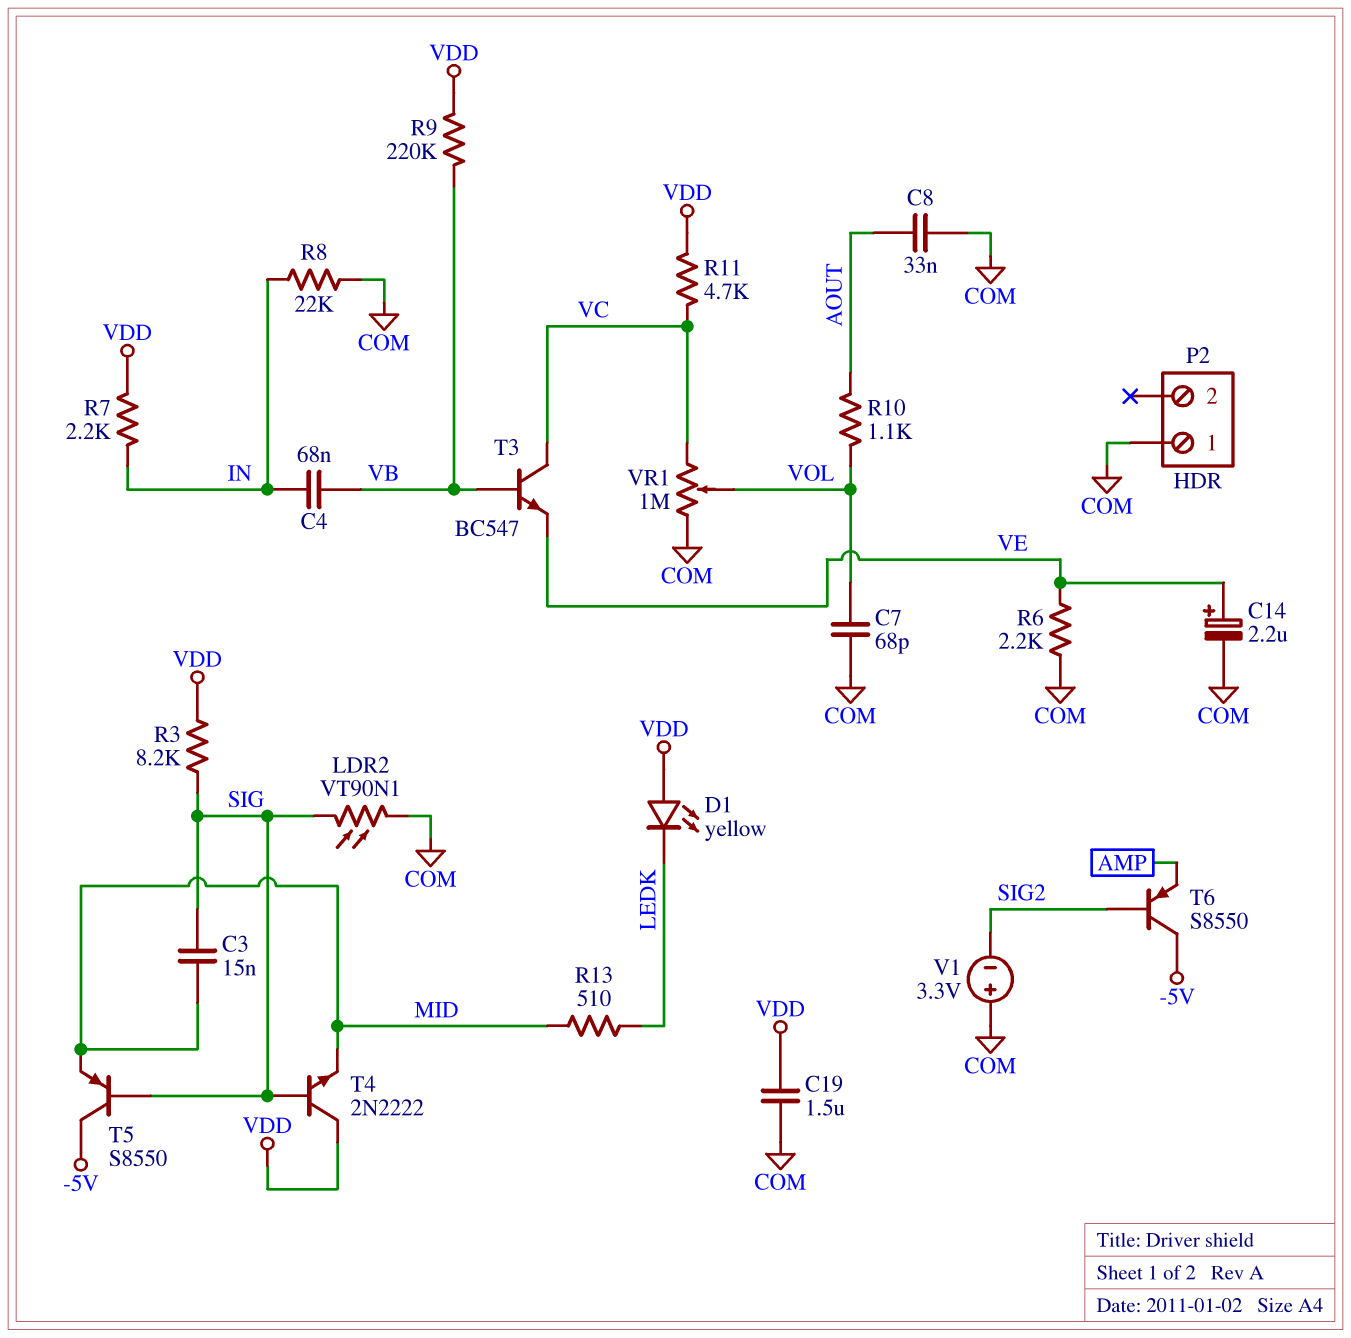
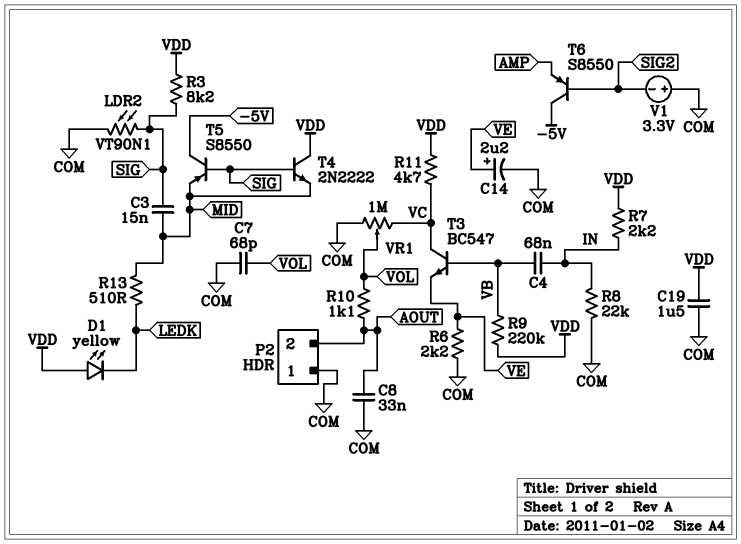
P2 pin 2: none -> AOUT

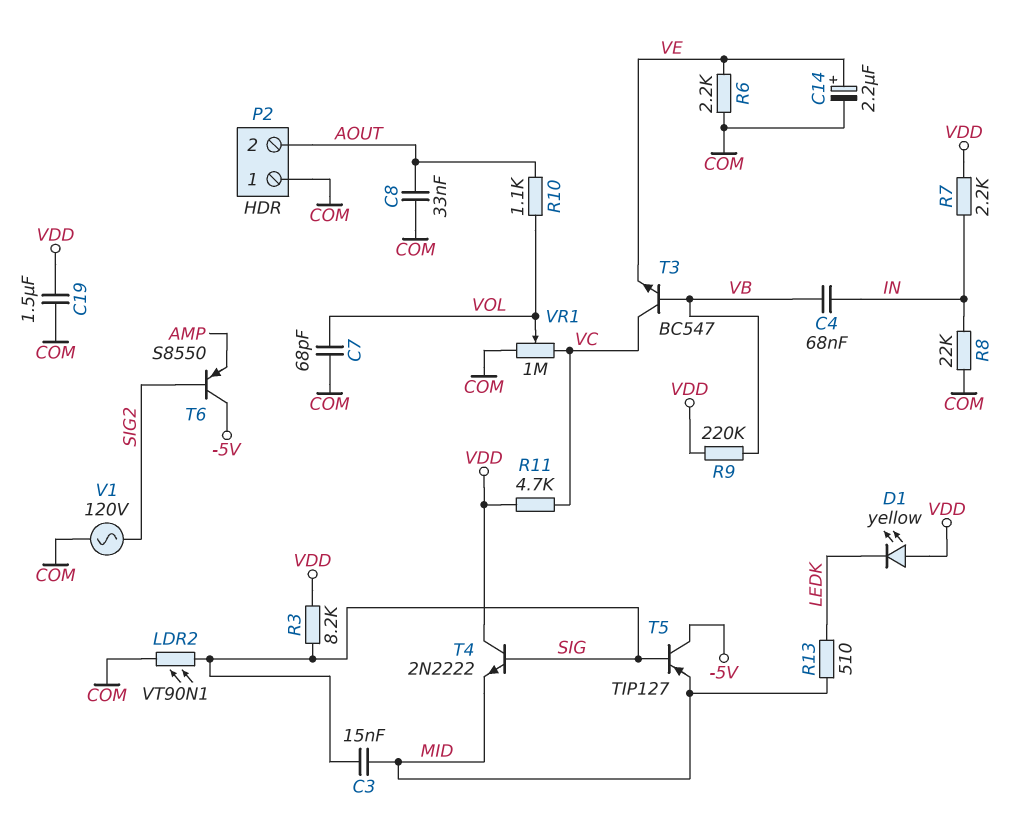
T5: PNP S8550 (B SIG, C -5V, E MID) -> PNP TIP127 (B SIG, C -5V, E MID)
V1: 3.3V (plus COM, minus SIG2) -> AC 120V (COM, SIG2)

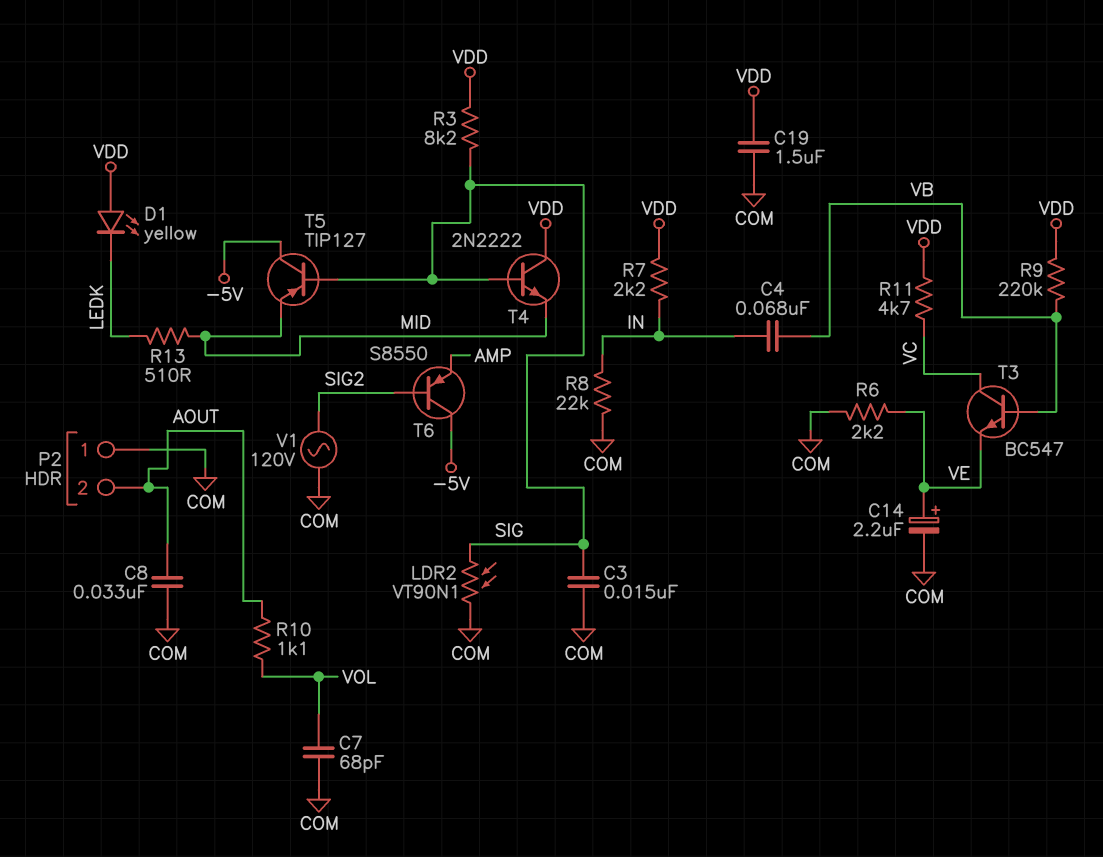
C3: 15nF (MID, SIG) -> 15nF (COM, SIG)
VR1: 1M (COM, VC, wiper VOL) -> none

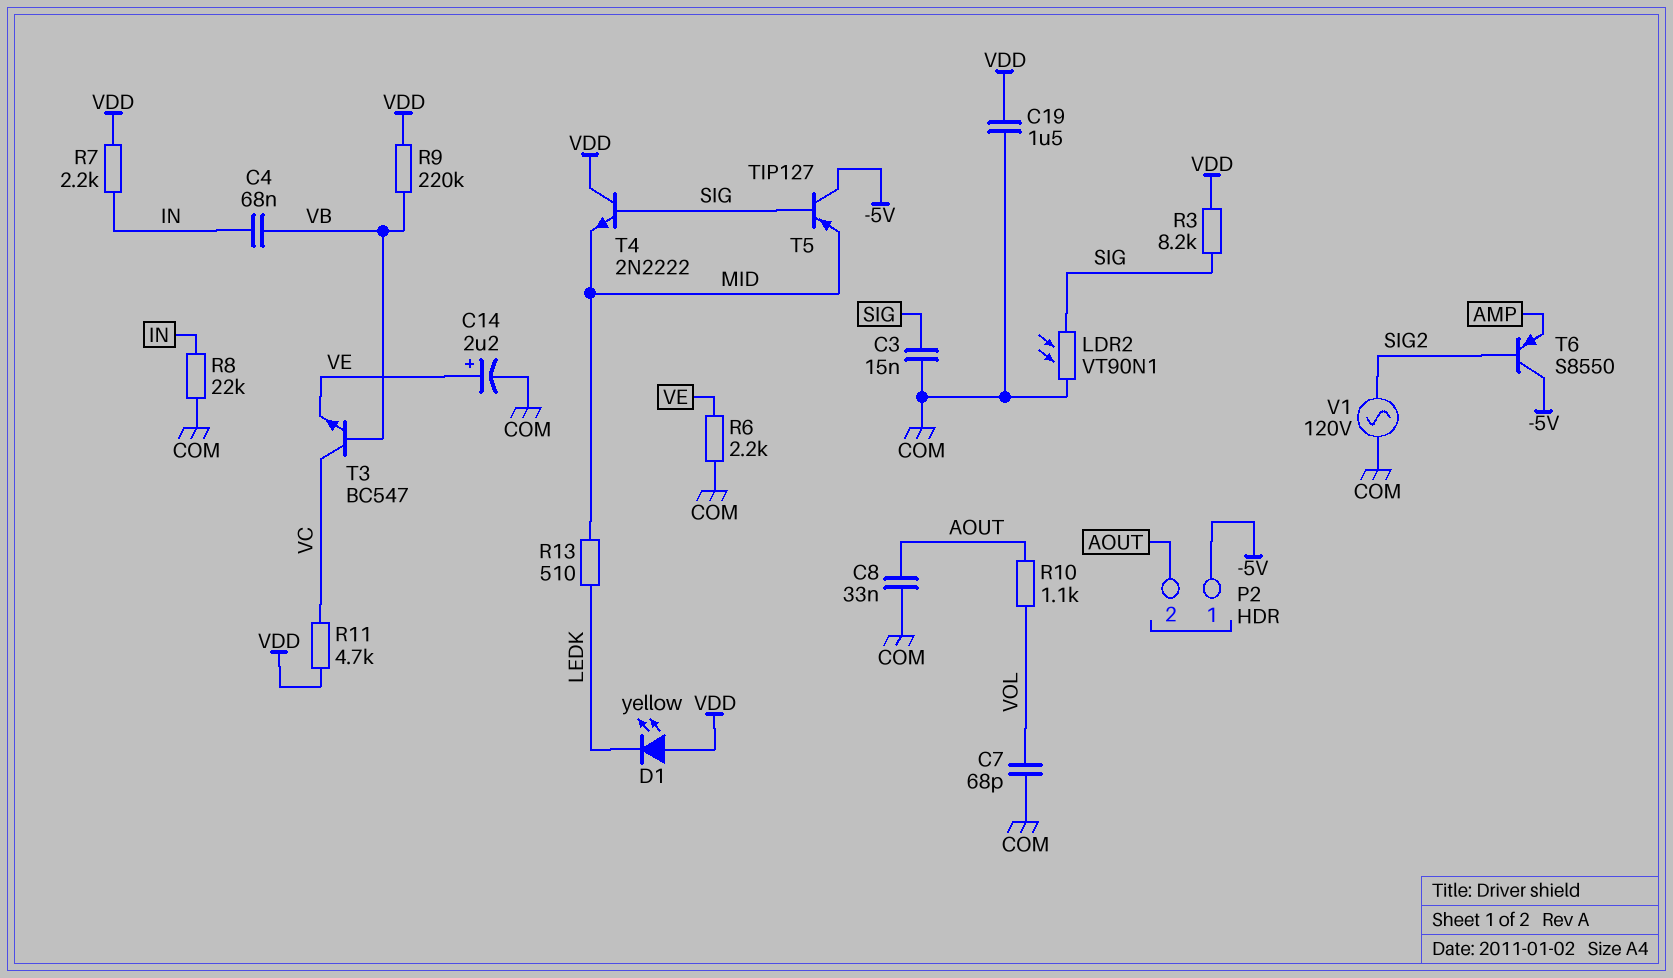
P2 pin 1: COM -> -5V

